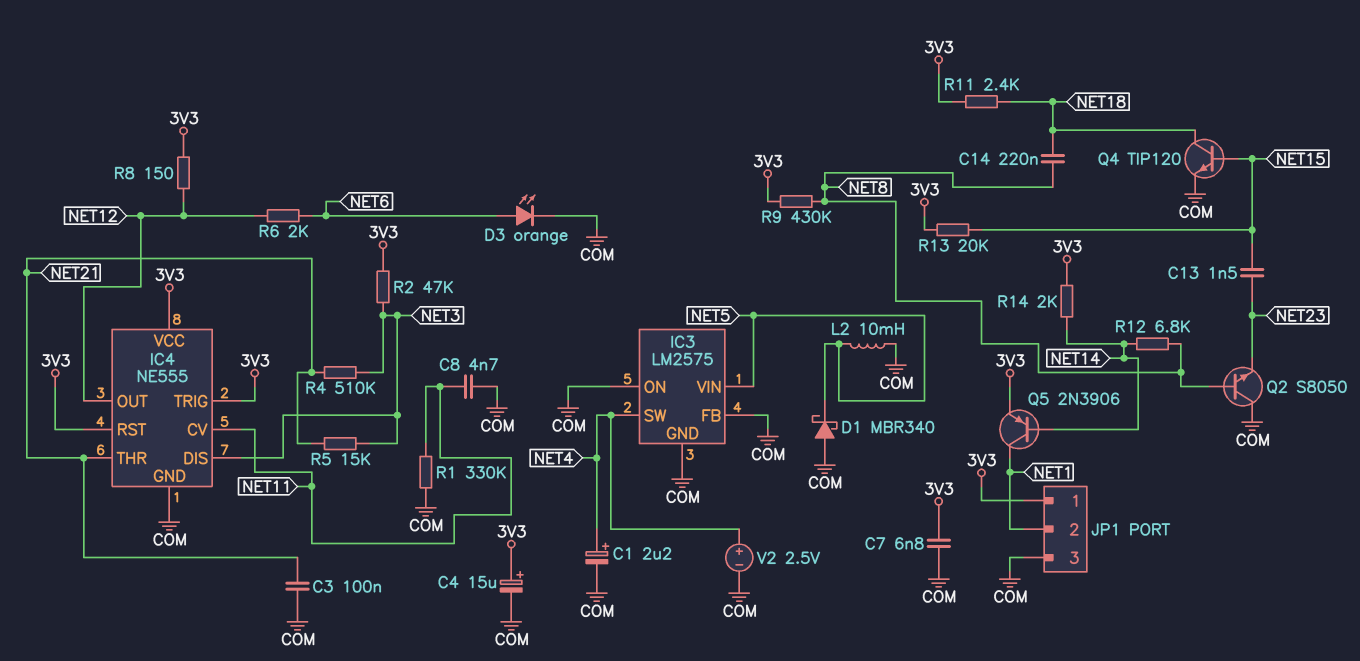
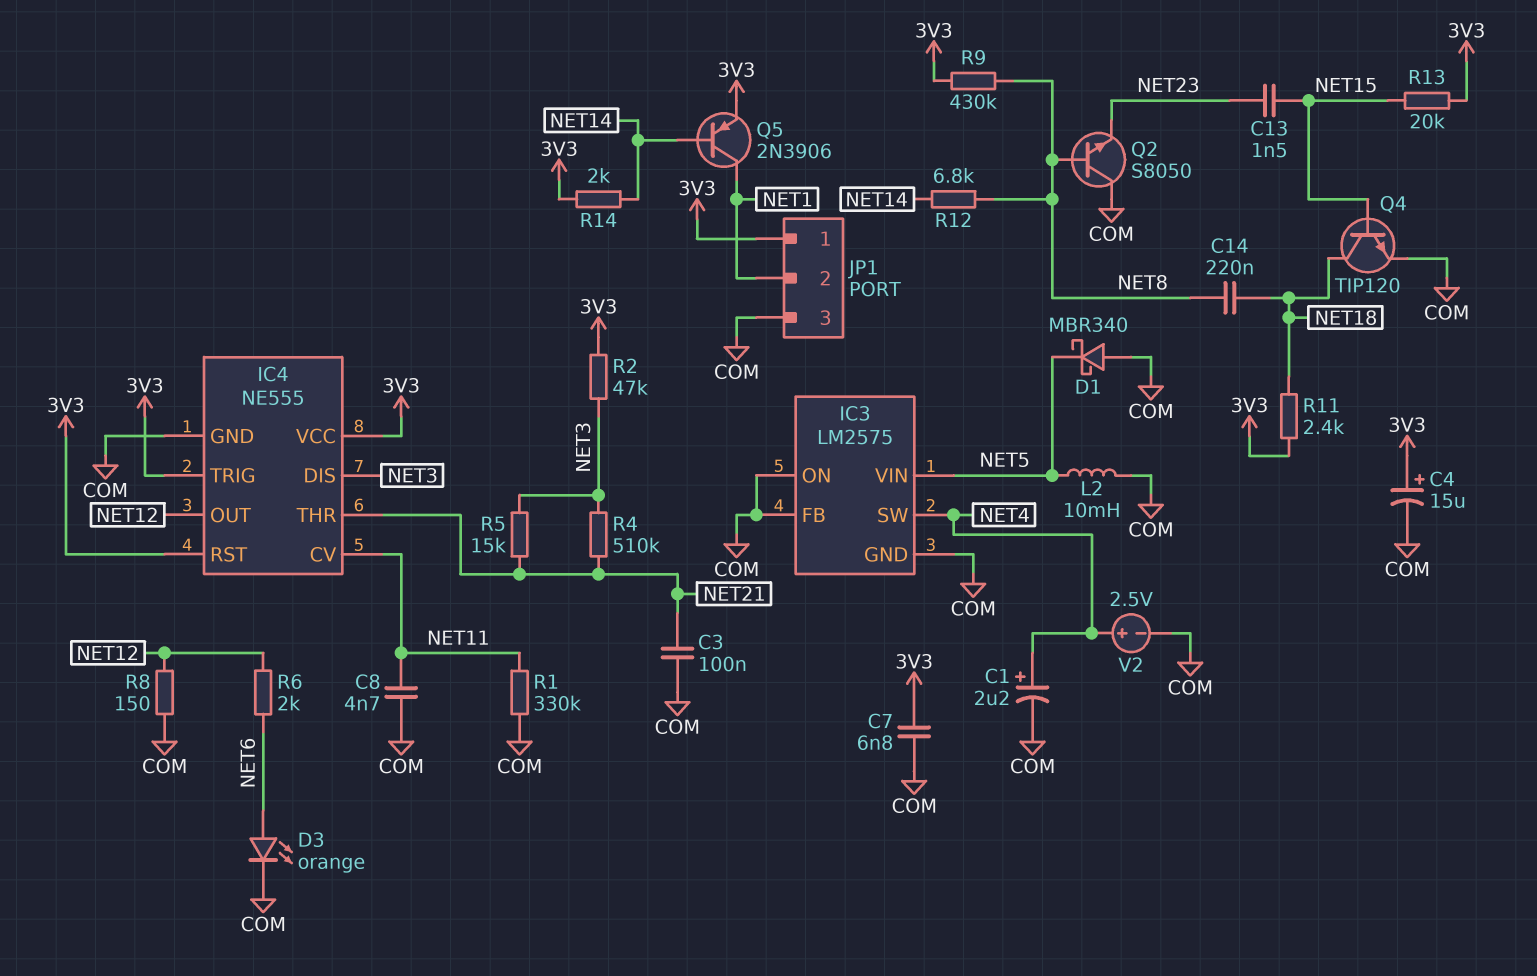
R8: 150 (3V3, NET12) -> 150 (COM, NET12)

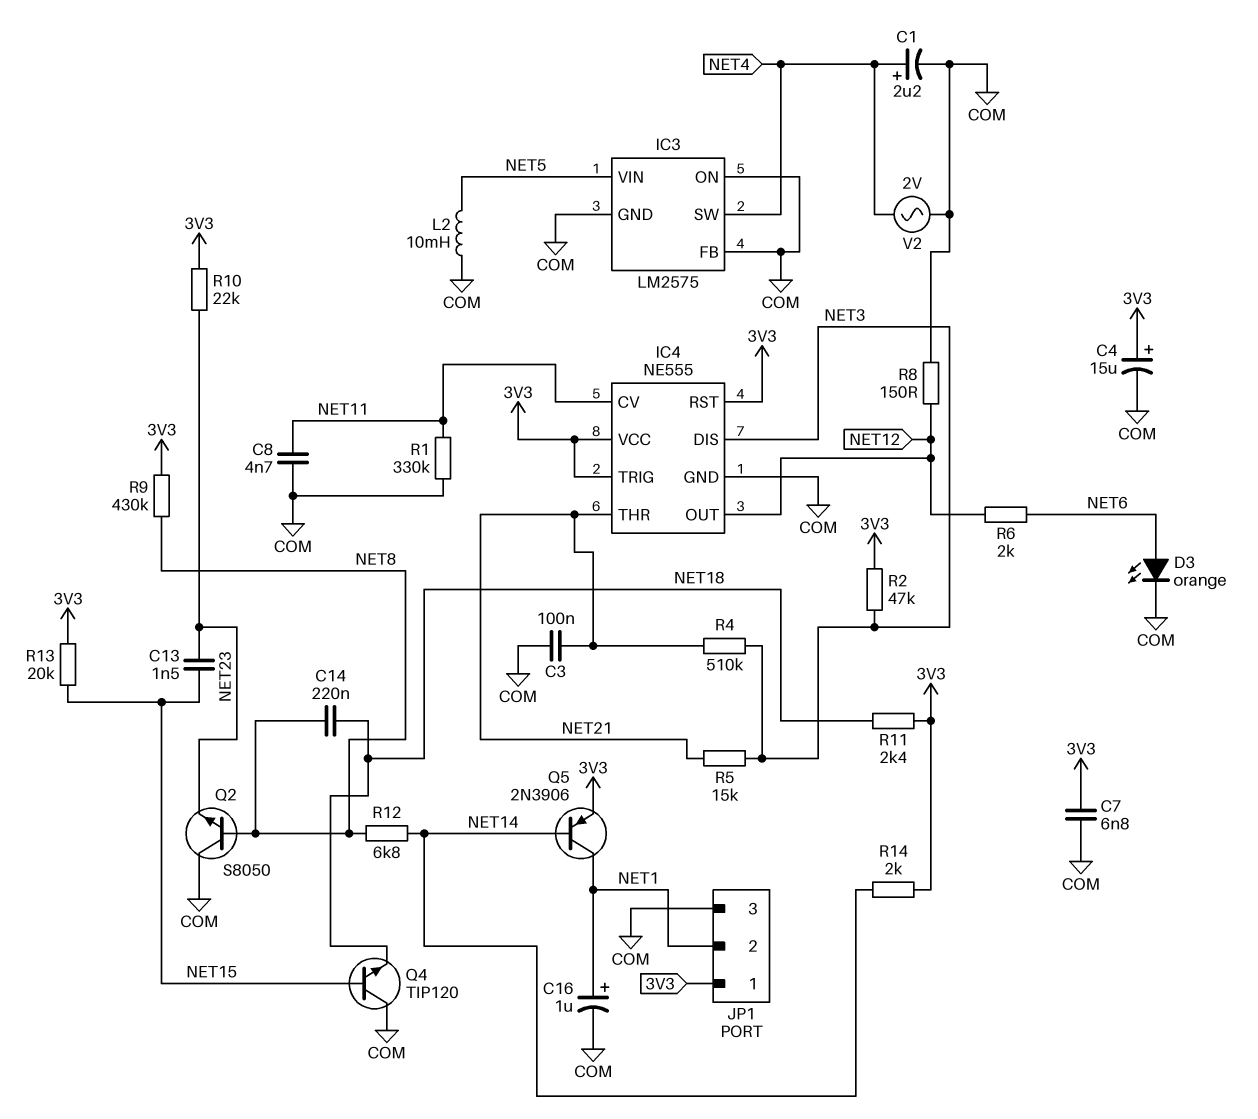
C16: none -> 1uF (plus NET1, minus COM)
D1: schottky MBR340 (A COM, K NET5) -> none
Q4: NPN TIP120 (B NET15, C NET18, E COM) -> NPN TIP120 (B NET15, C COM, E NET18)
R10: none -> 22k (3V3, NET23)
V2: 2.5V (plus NET4, minus COM) -> AC 2V (COM, NET4)

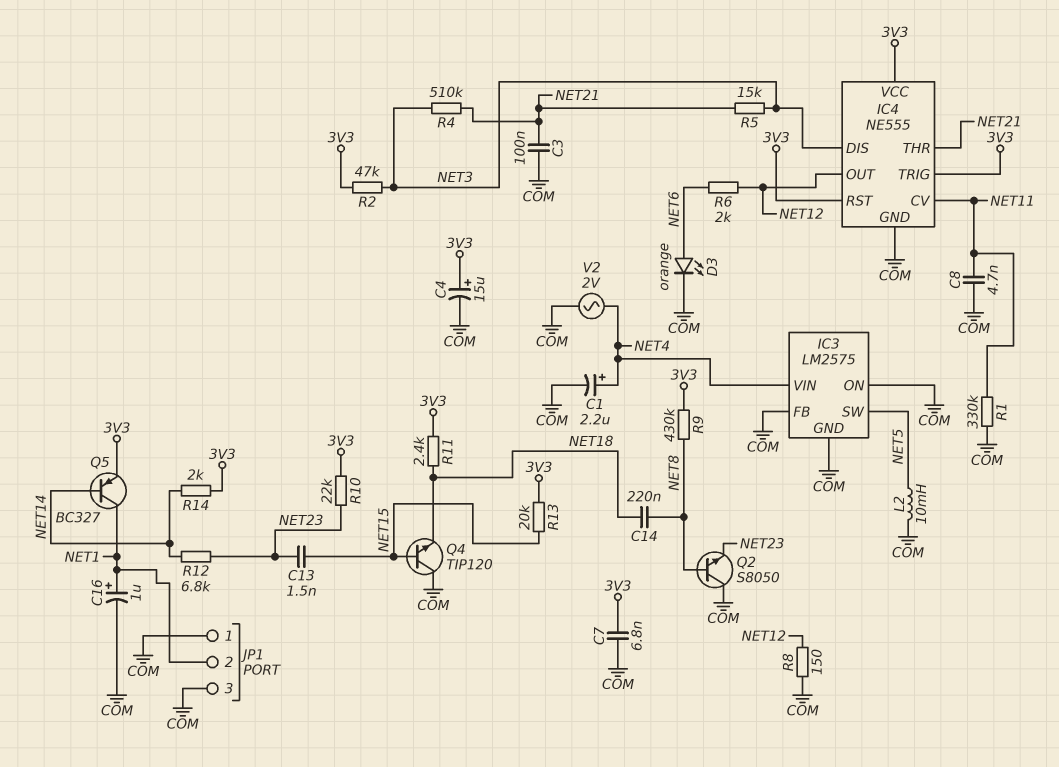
IC3 pin SW: NET4 -> NET5
IC3 pin VIN: NET5 -> NET4
JP1 pin 1: 3V3 -> COM
Q5: PNP 2N3906 (B NET14, C NET1, E 3V3) -> PNP BC327 (B NET14, C NET1, E 3V3)
R12: 6.8k (NET8, NET14) -> 6.8k (NET14, NET23)

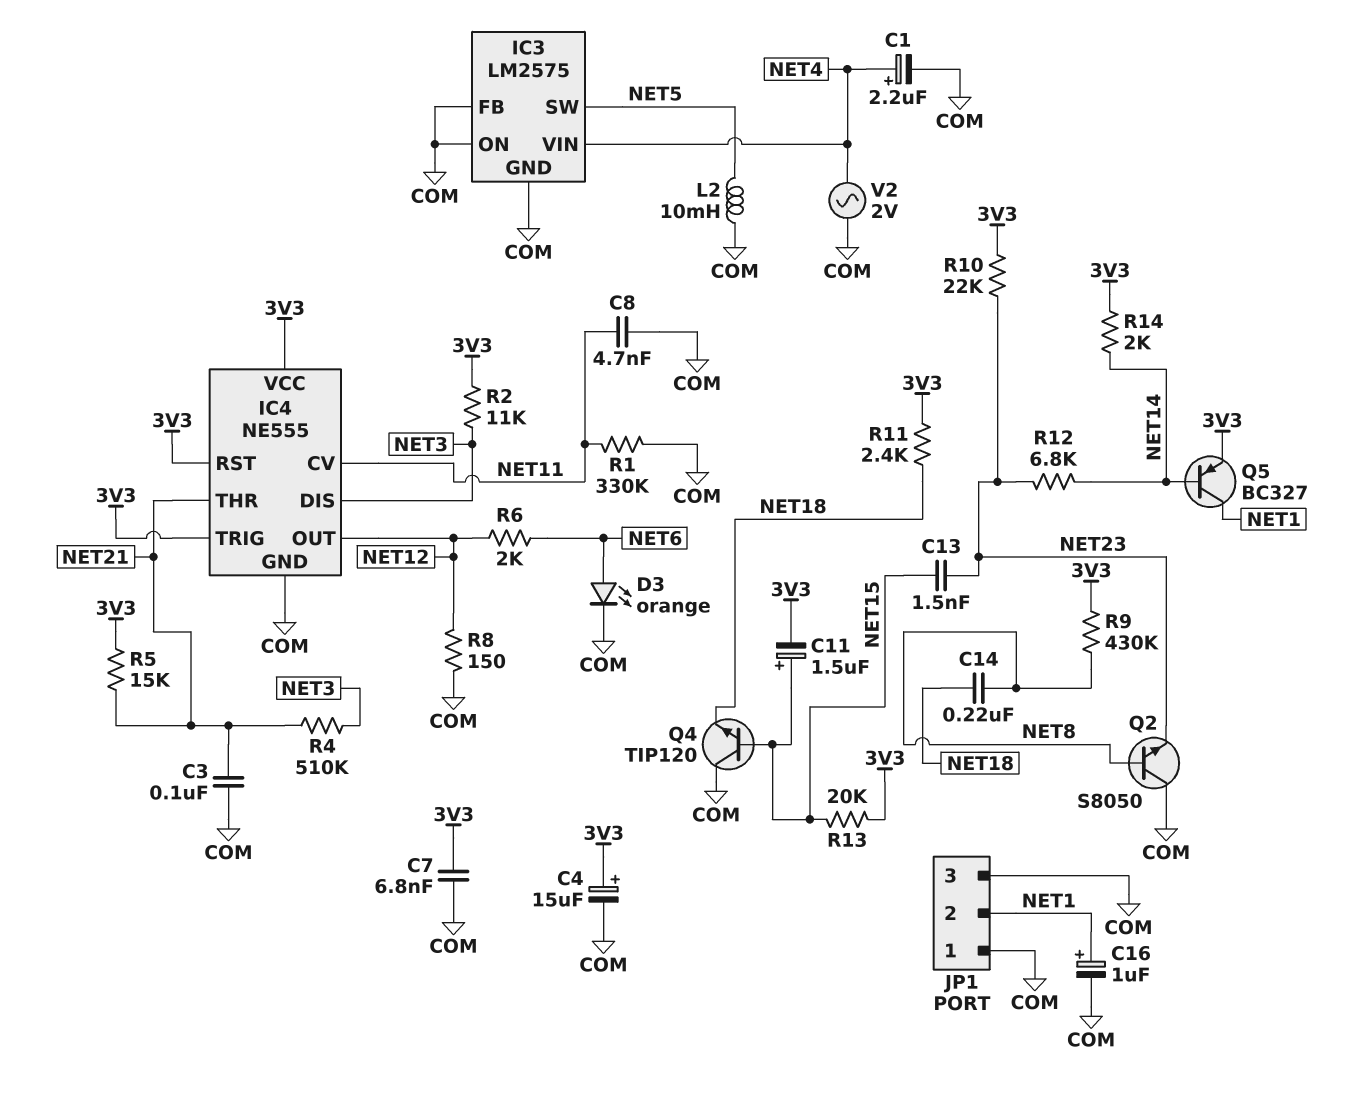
C11: none -> 1.5uF (plus NET15, minus 3V3)
R2: 47k (3V3, NET3) -> 11k (3V3, NET3)
R5: 15k (NET3, NET21) -> 15k (3V3, NET21)

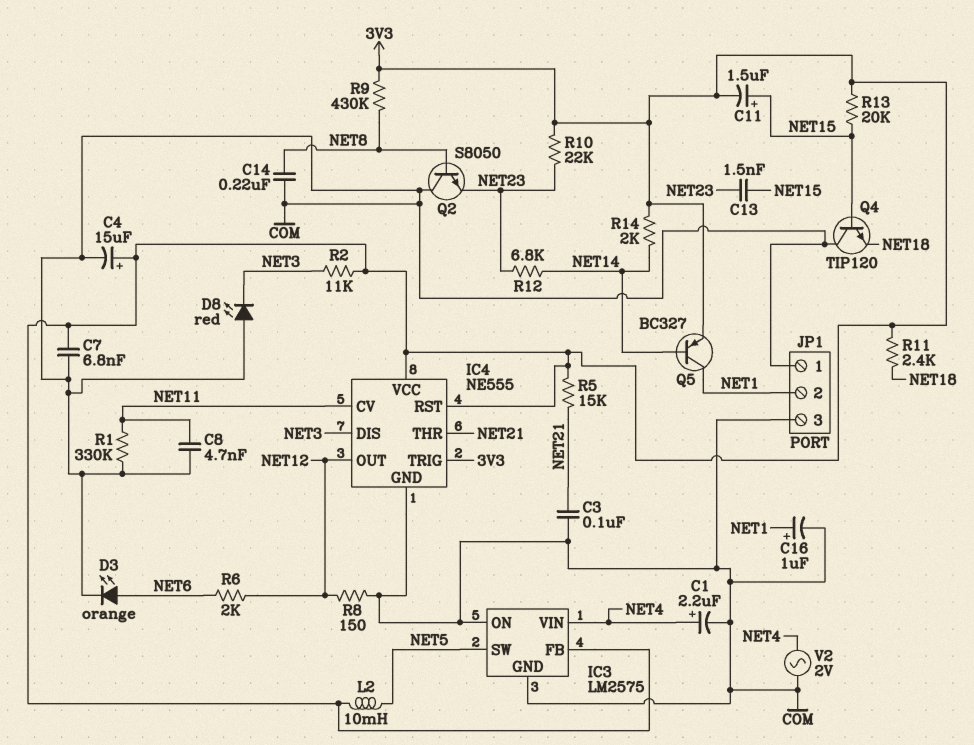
C14: 220nF (NET8, NET18) -> 220nF (COM, NET8)
D8: none -> LED red (A COM, K NET3)
IC3 pin FB: COM -> 3V3
L2: 10mH (COM, NET5) -> 10mH (3V3, NET5)
R4: 510k (NET3, NET21) -> none

